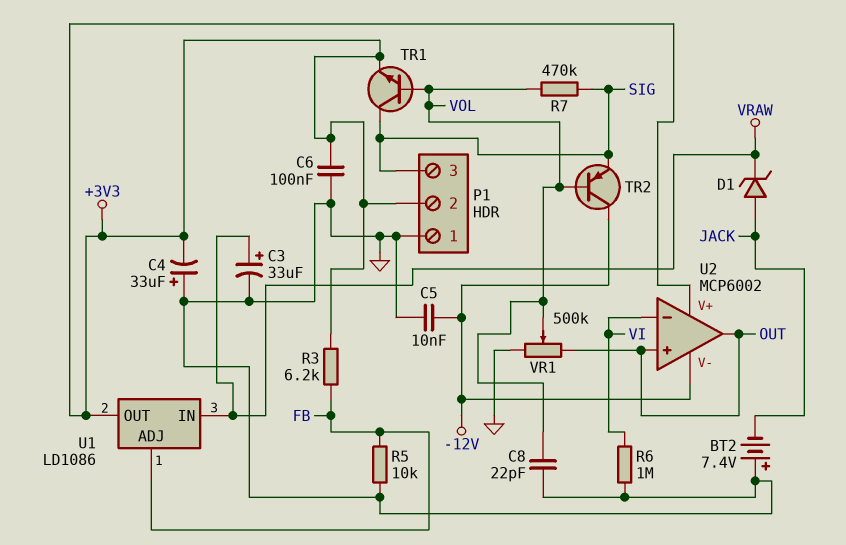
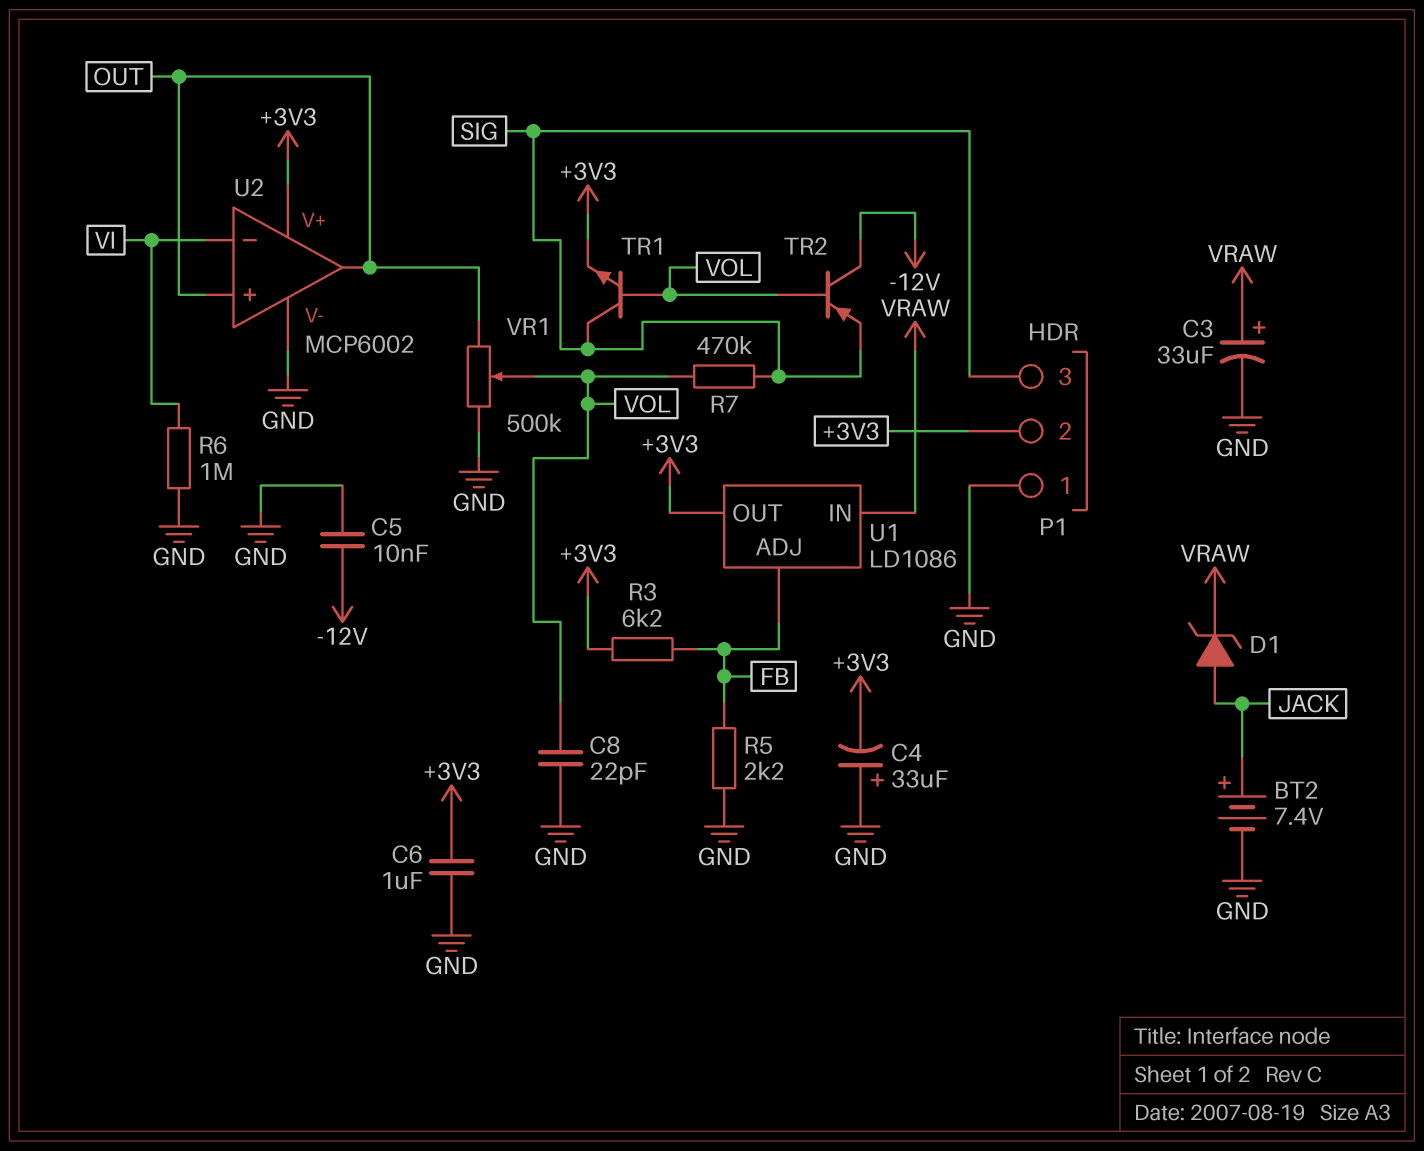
BT2: 7.4V (plus GND, minus JACK) -> 7.4V (plus JACK, minus GND)
C6: 100nF (+3V3, GND) -> 1uF (+3V3, GND)
R5: 10k (FB, GND) -> 2.2k (FB, GND)
U2 pin V-: -12V -> GND

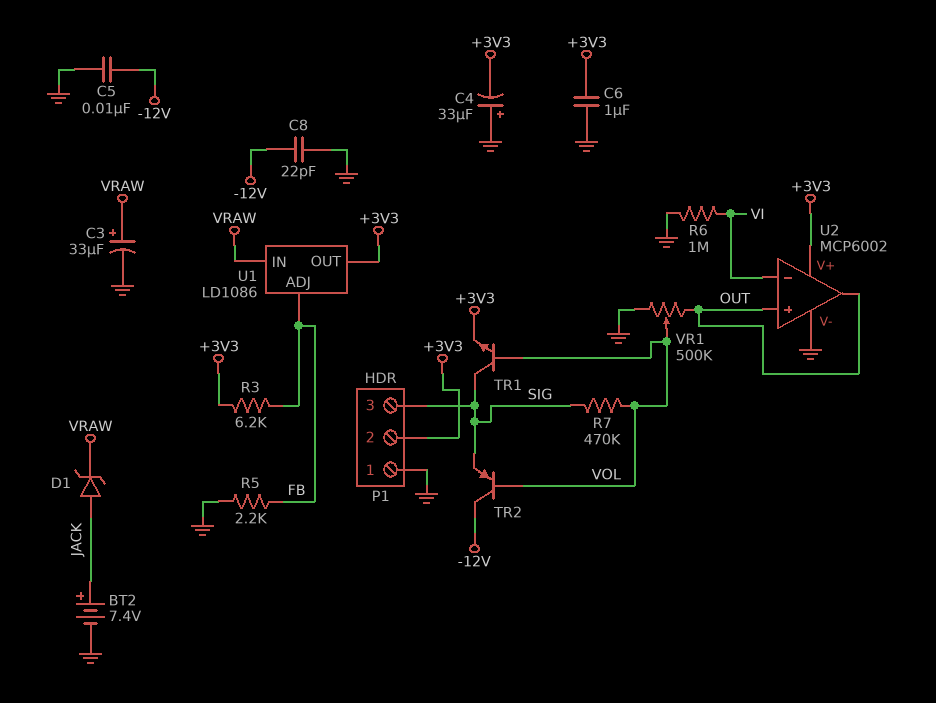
C8: 22pF (GND, VOL) -> 22pF (-12V, GND)

